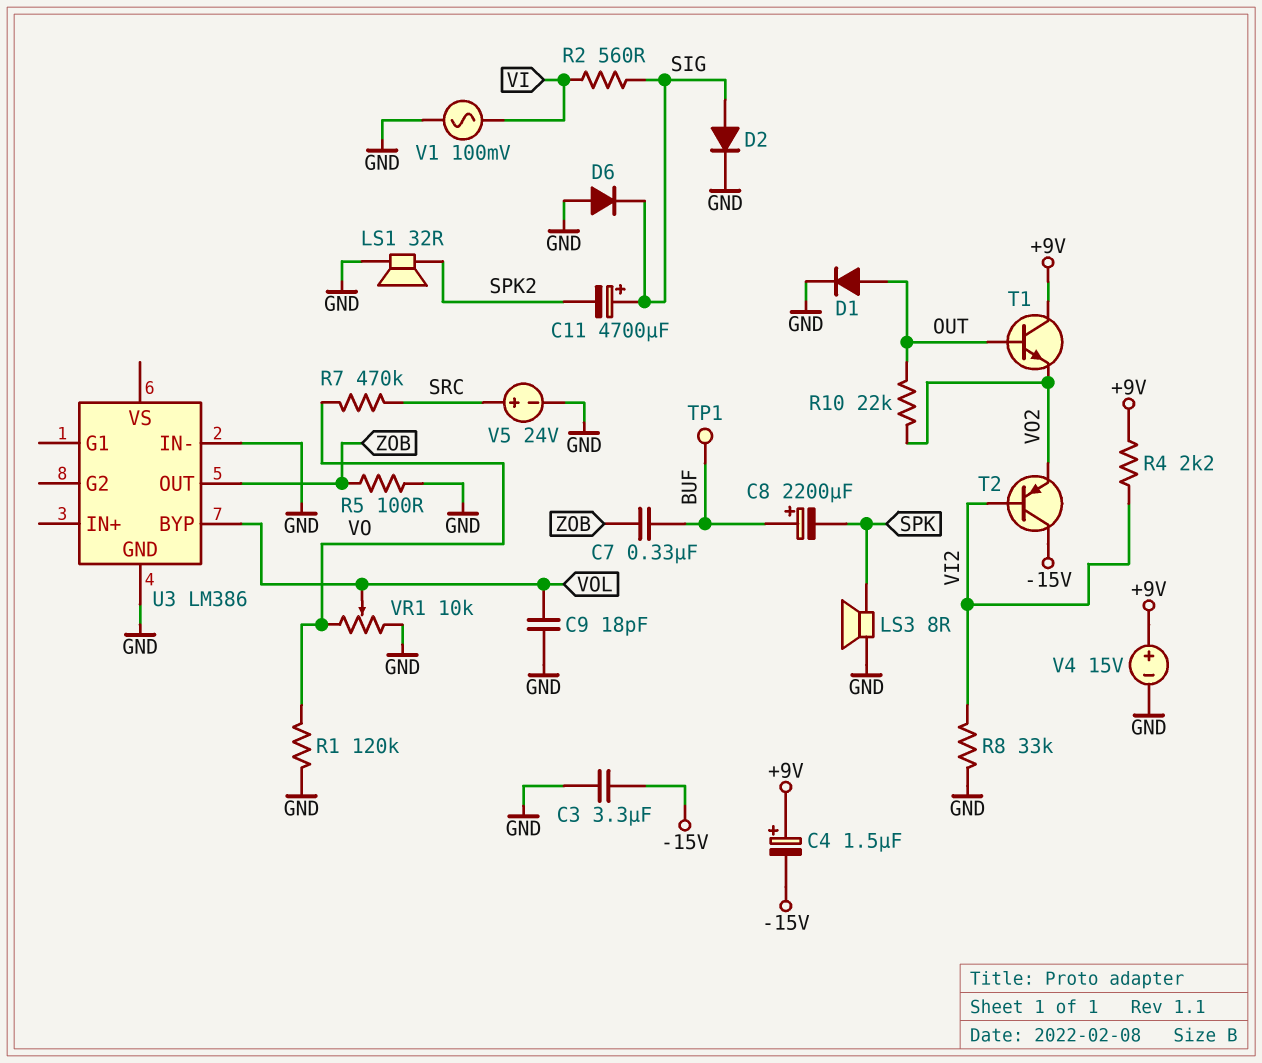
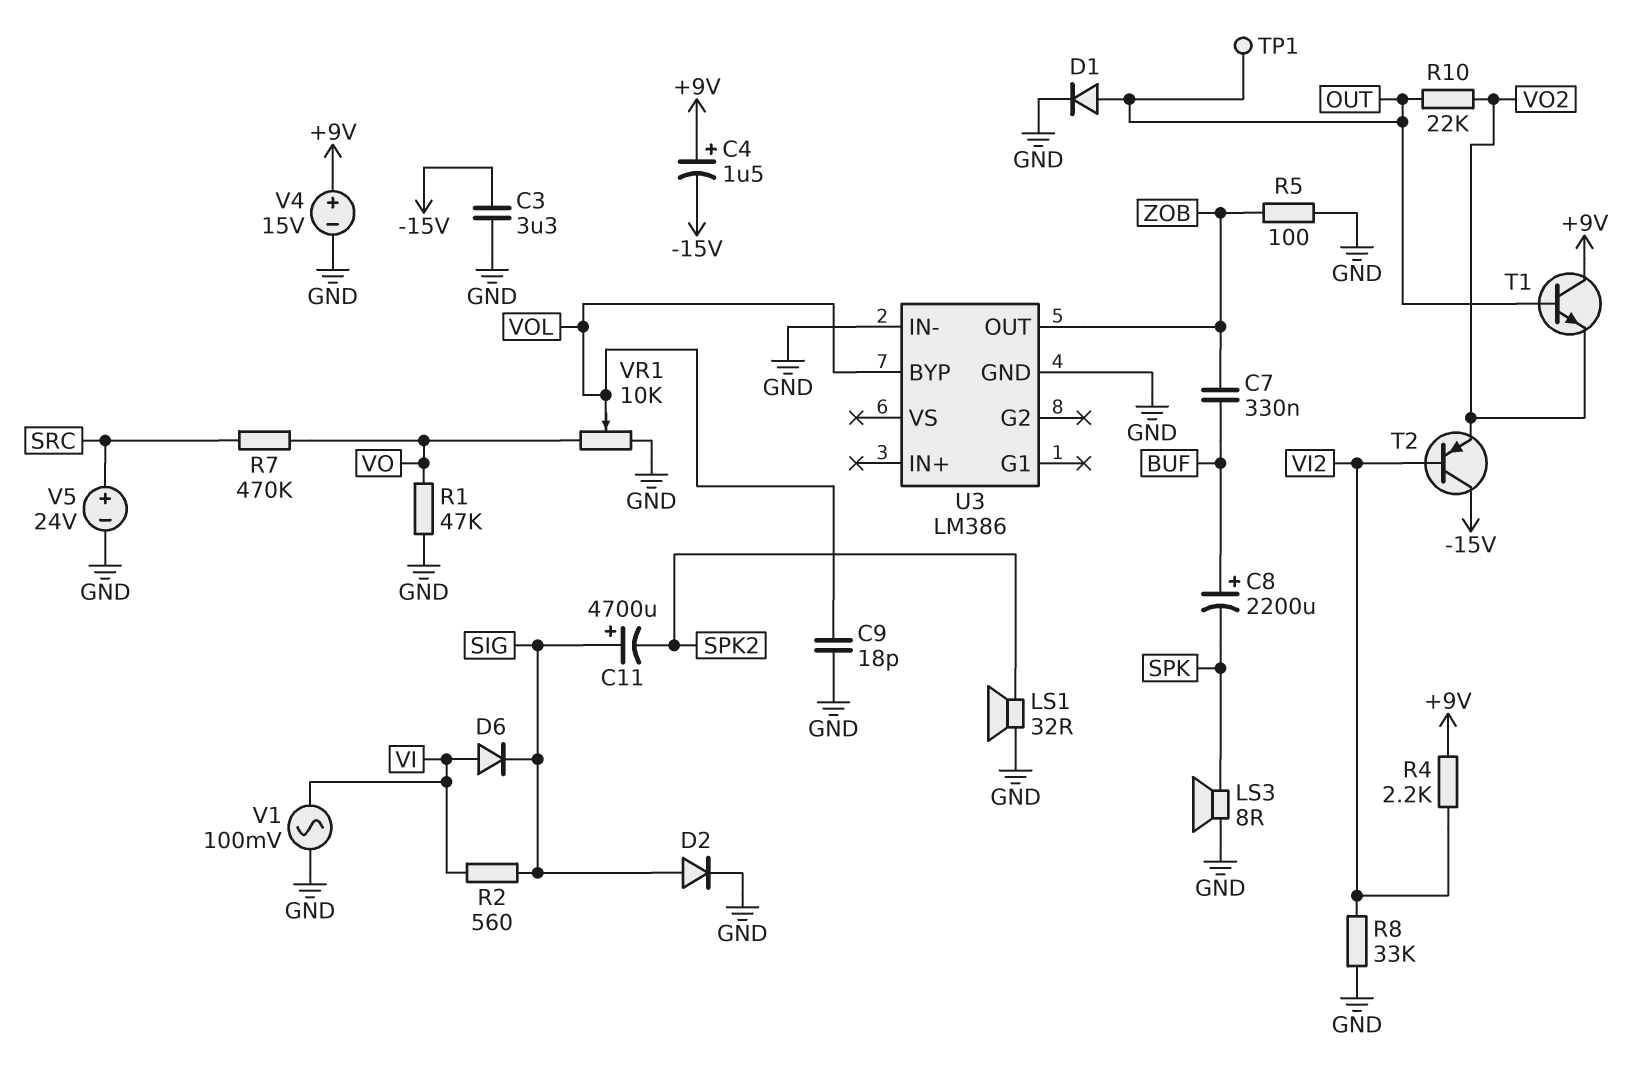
D6: diode (A GND, K SIG) -> diode (A VI, K SIG)
R1: 120k (GND, VO) -> 47k (GND, VO)
TP1: test point (BUF) -> test point (OUT)

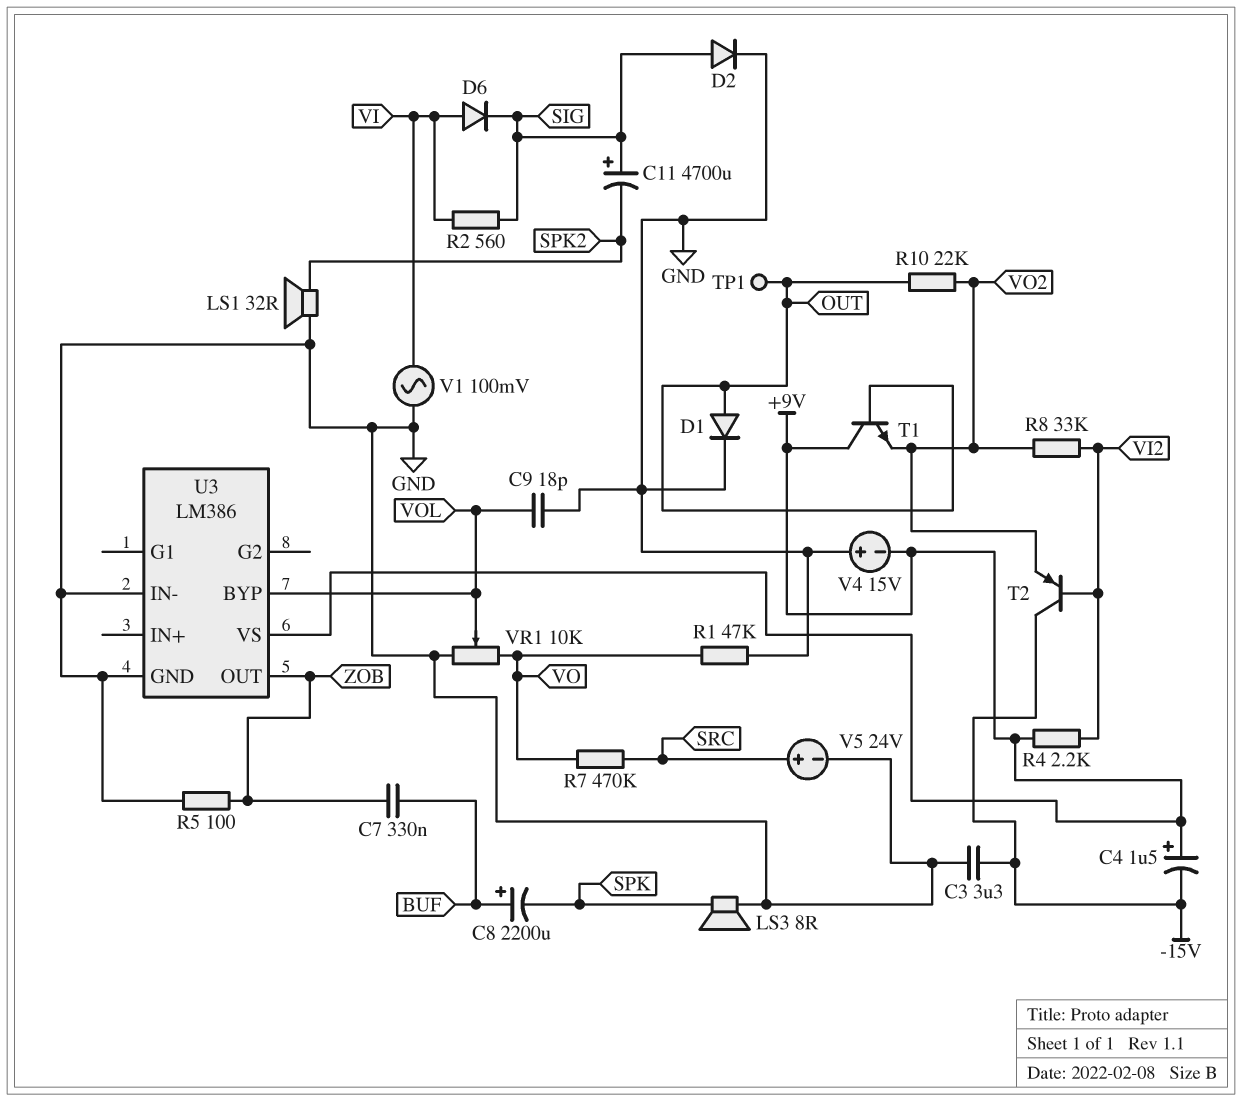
R8: 33k (GND, VI2) -> 33k (VI2, VO2)
U3 pin VS: none -> +9V
V4: 15V (plus +9V, minus GND) -> 15V (plus GND, minus +9V)

